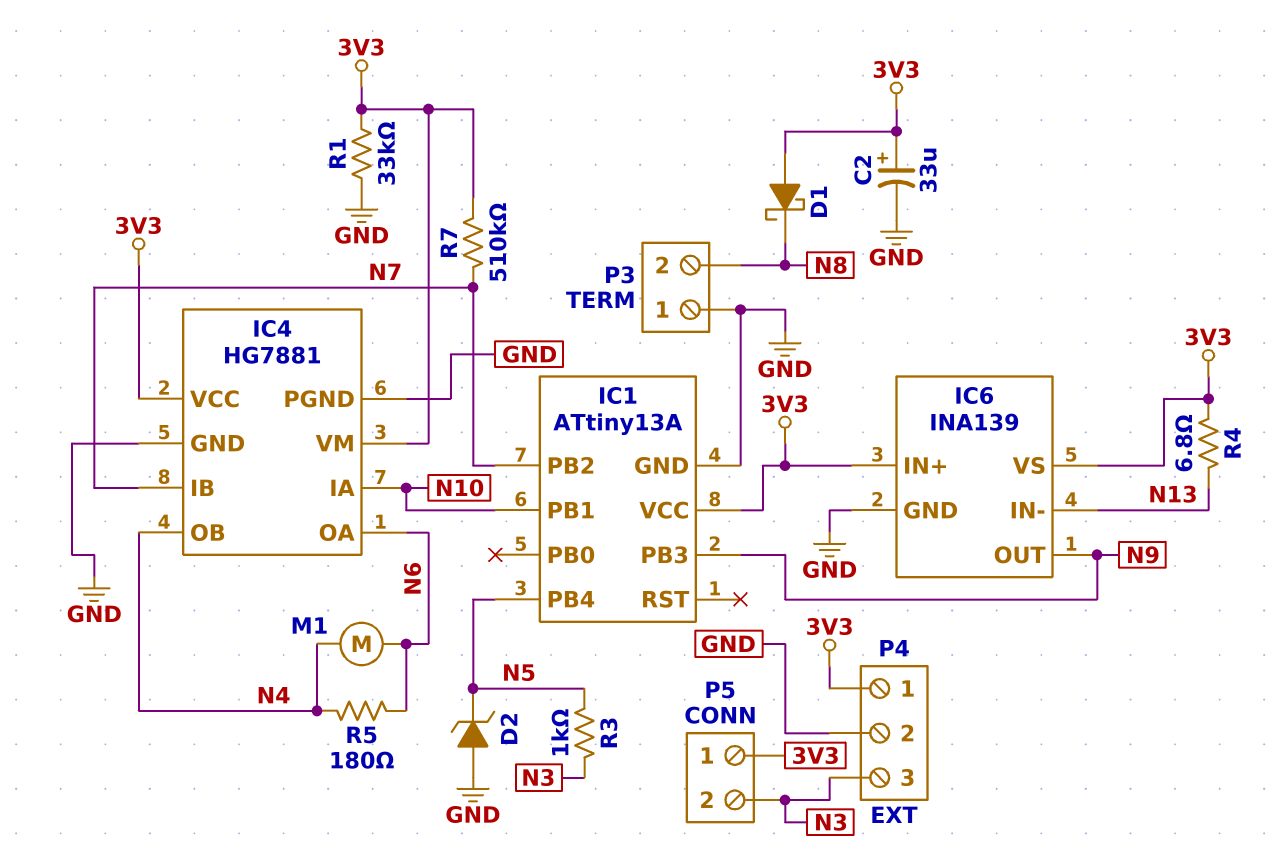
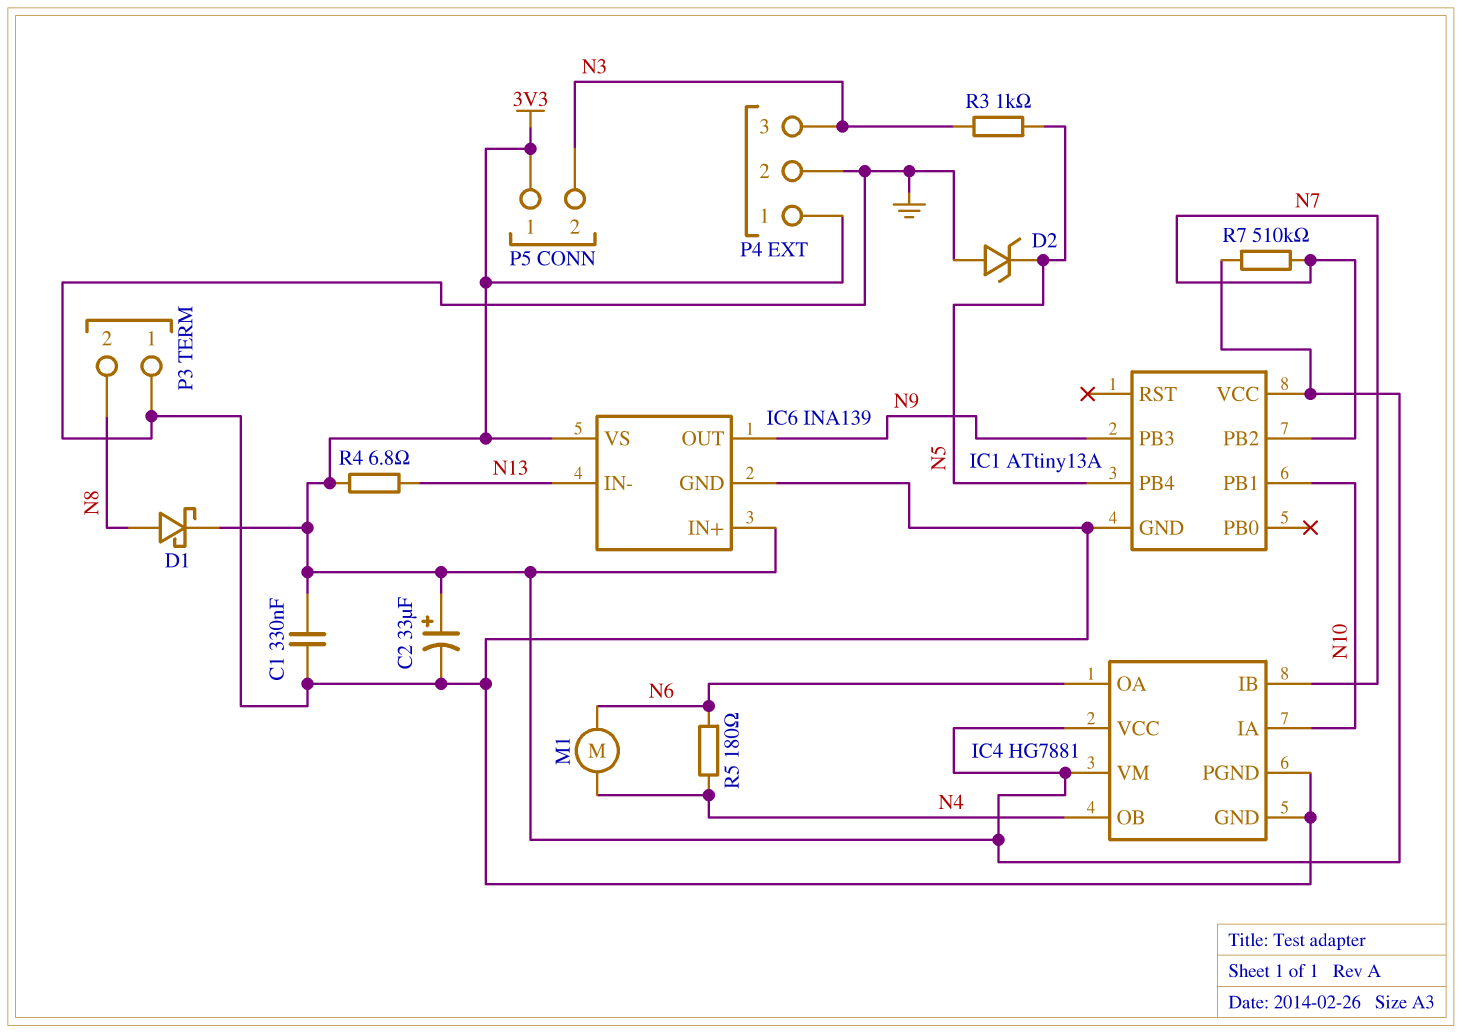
C1: none -> 330nF (3V3, GND)
D1: schottky (A 3V3, K N8) -> schottky (A N8, K 3V3)
R1: 33k (3V3, GND) -> none

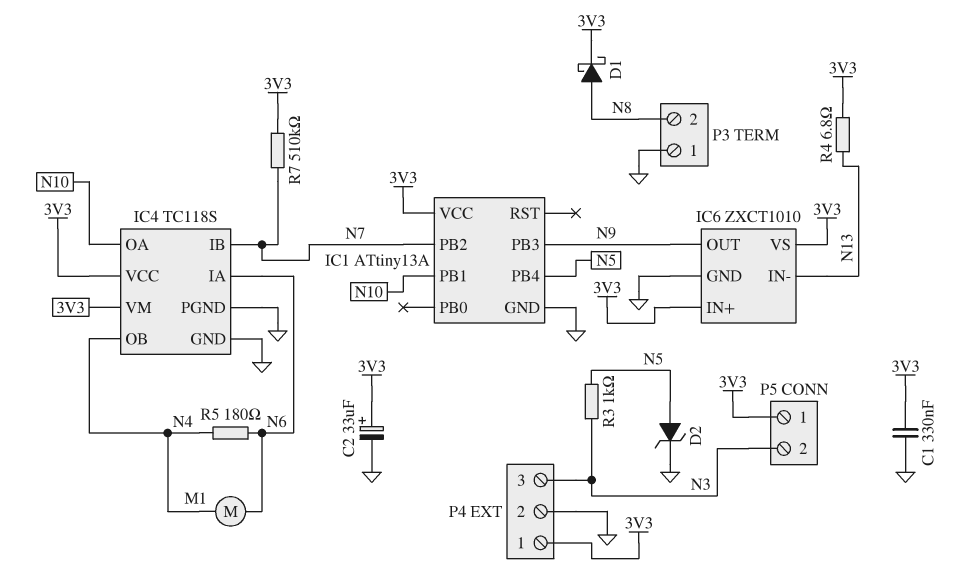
D2: zener (A GND, K N5) -> zener (A N5, K GND)
IC4: HG7881 -> TC118S
IC4 pin IA: N10 -> N6
IC4 pin OA: N6 -> N10
IC6: INA139 -> ZXCT1010

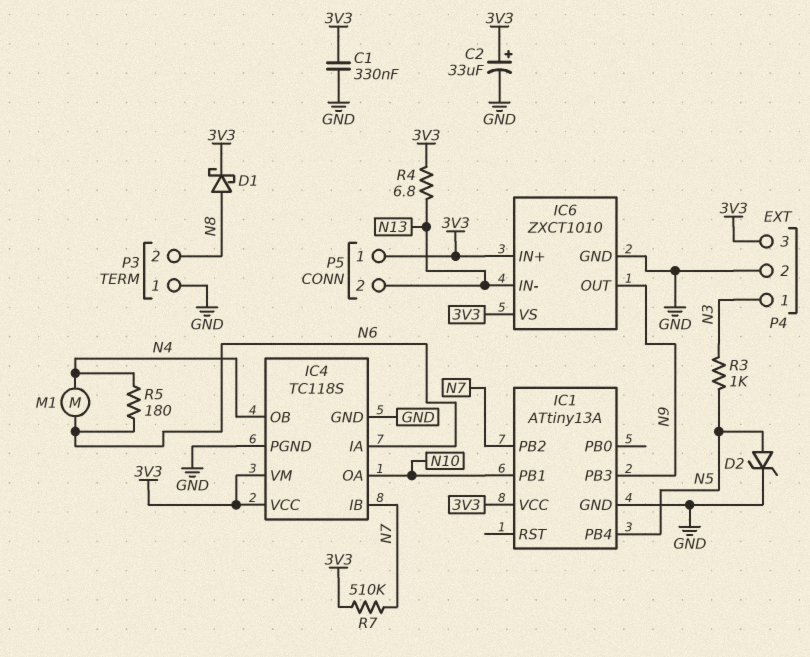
P4 pin 1: 3V3 -> N3
P4 pin 3: N3 -> 3V3
P5 pin 2: N3 -> N13

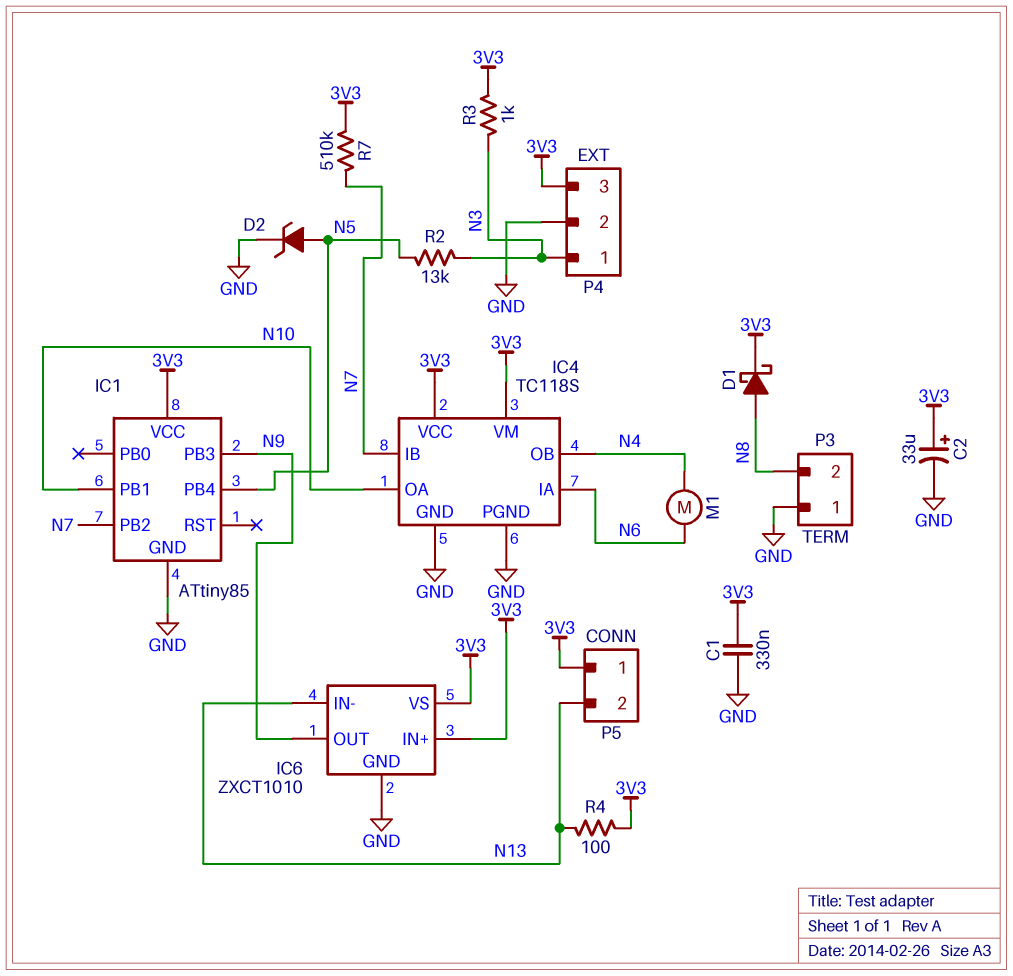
IC1: ATtiny13A -> ATtiny85
R2: none -> 13k (N3, N5)
R3: 1k (N3, N5) -> 1k (3V3, N3)
R4: 6.8 (3V3, N13) -> 100 (3V3, N13)
R5: 180 (N4, N6) -> none

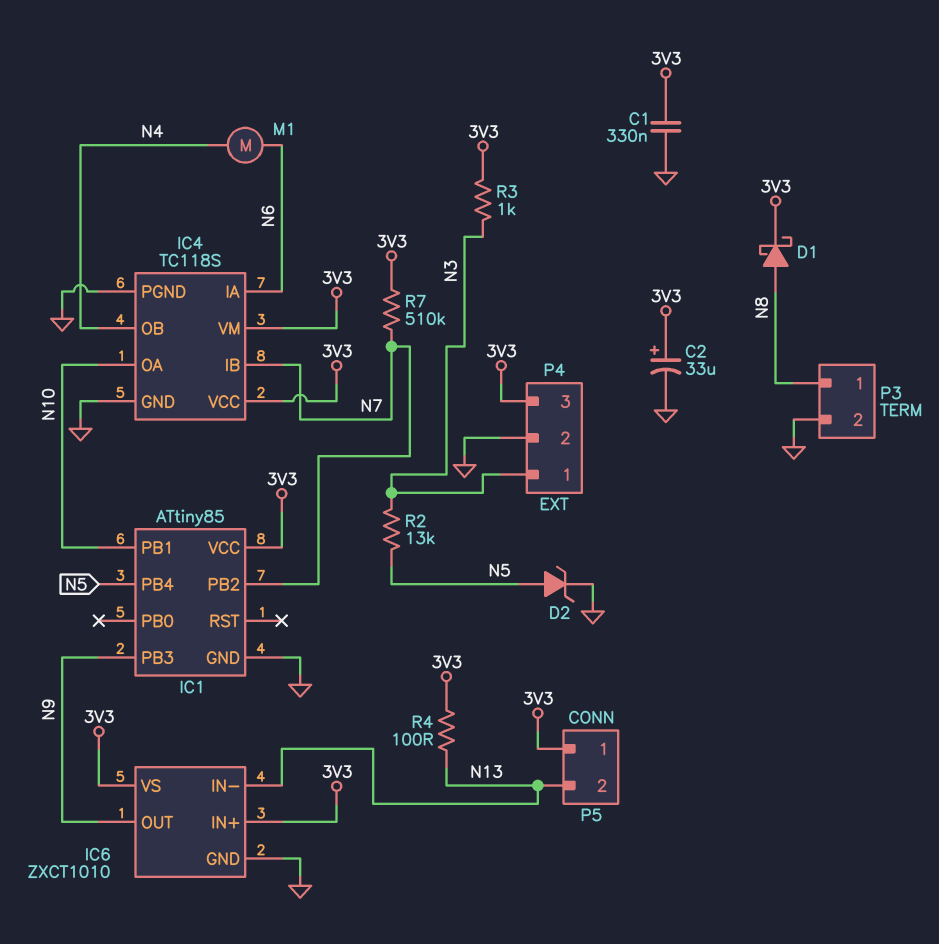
P3 pin 1: GND -> N8
P3 pin 2: N8 -> GND

